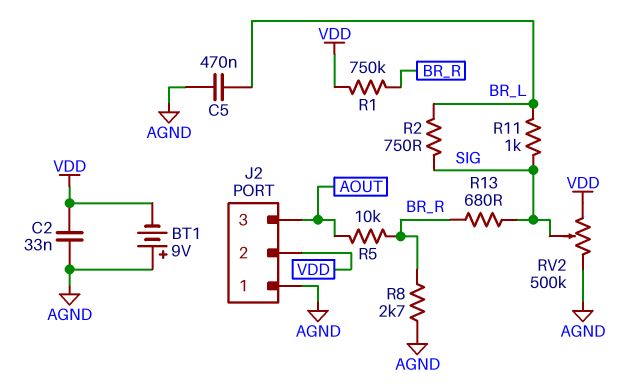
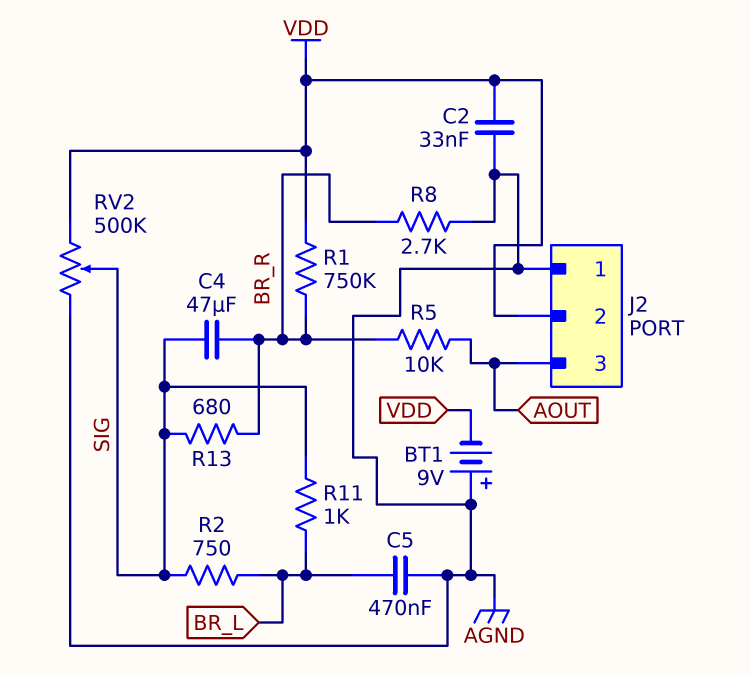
C4: none -> 47uF (BR_R, SIG)

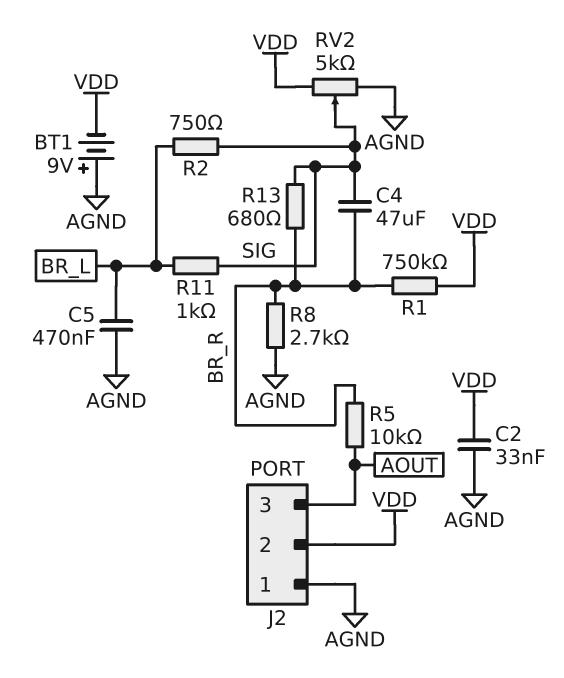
RV2: 500k (AGND, VDD, wiper SIG) -> 5k (AGND, VDD, wiper SIG)

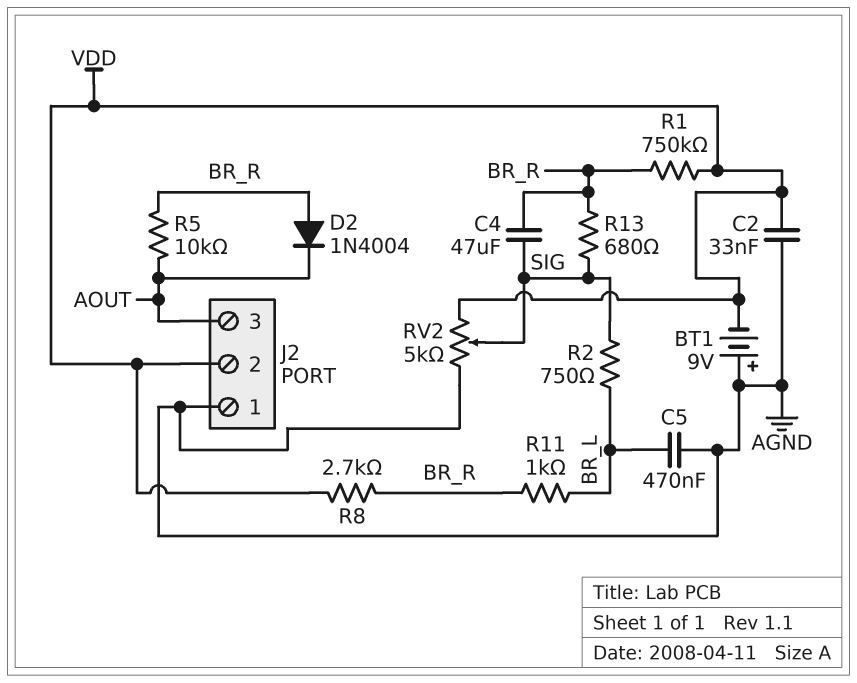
D2: none -> diode 1N4004 (A BR_R, K AOUT)
R8: 2.7k (AGND, BR_R) -> 2.7k (BR_R, VDD)
R11: 1k (BR_L, SIG) -> 1k (BR_L, BR_R)

